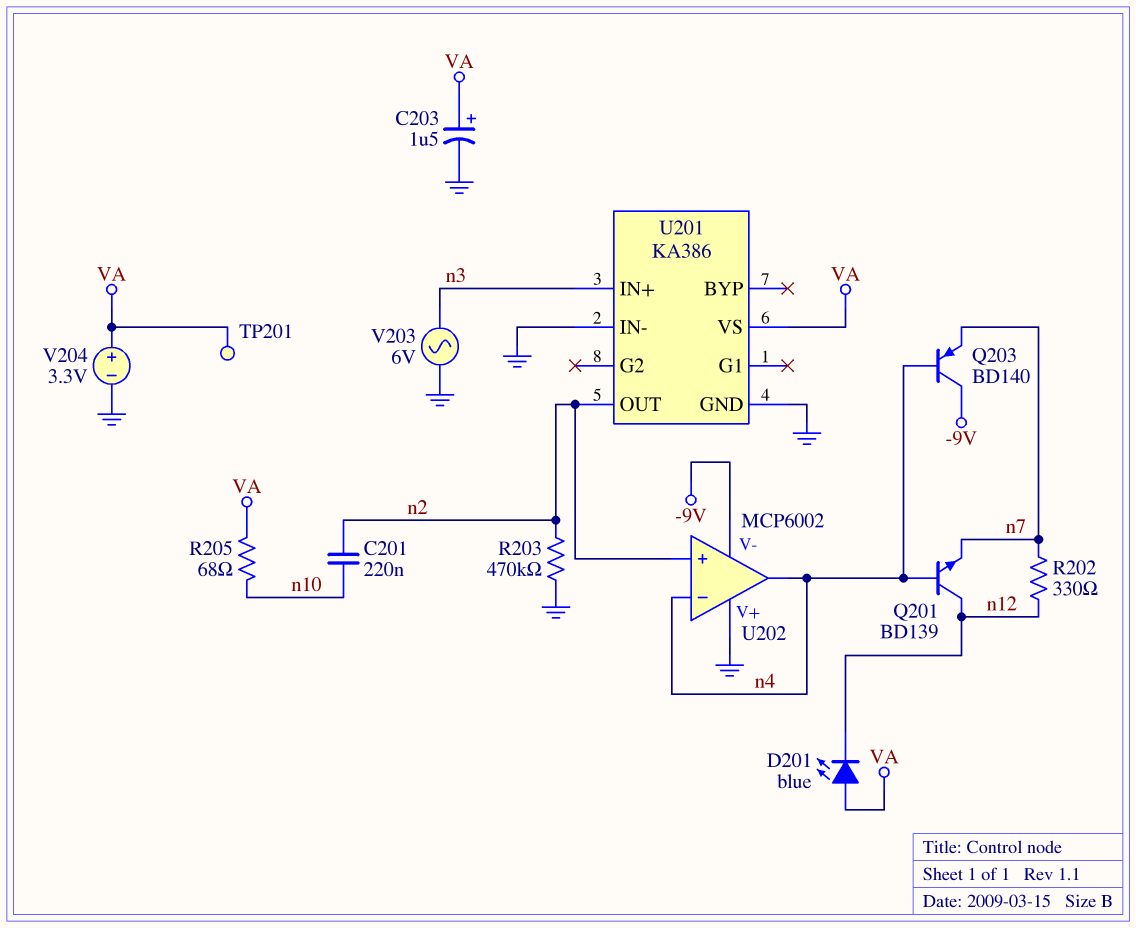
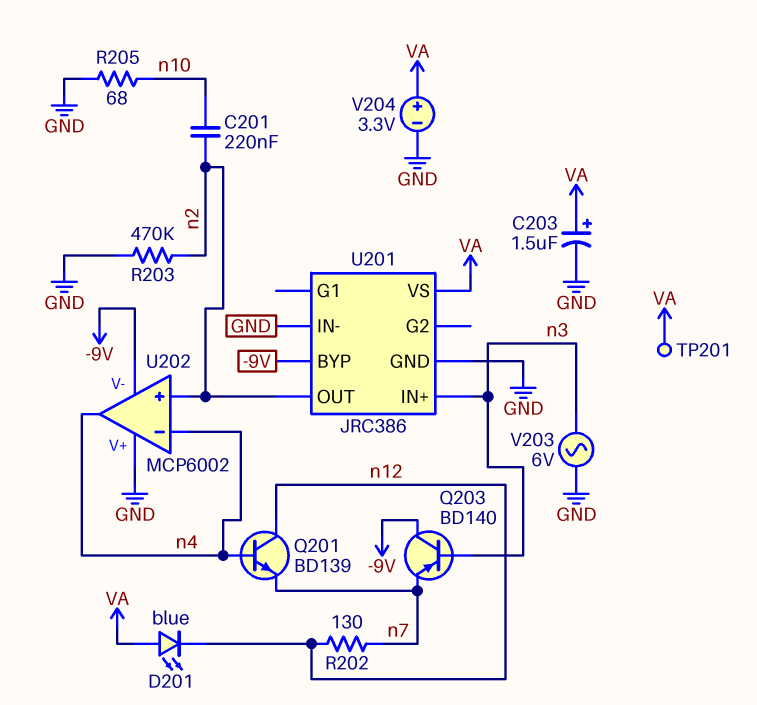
Q203: PNP BD140 (B n4, C -9V, E n7) -> PNP BD140 (B n3, C -9V, E n7)
R202: 330 (n7, n12) -> 130 (n7, n12)
R205: 68 (VA, n10) -> 68 (GND, n10)
U201: KA386 -> JRC386
U201 pin BYP: none -> -9V

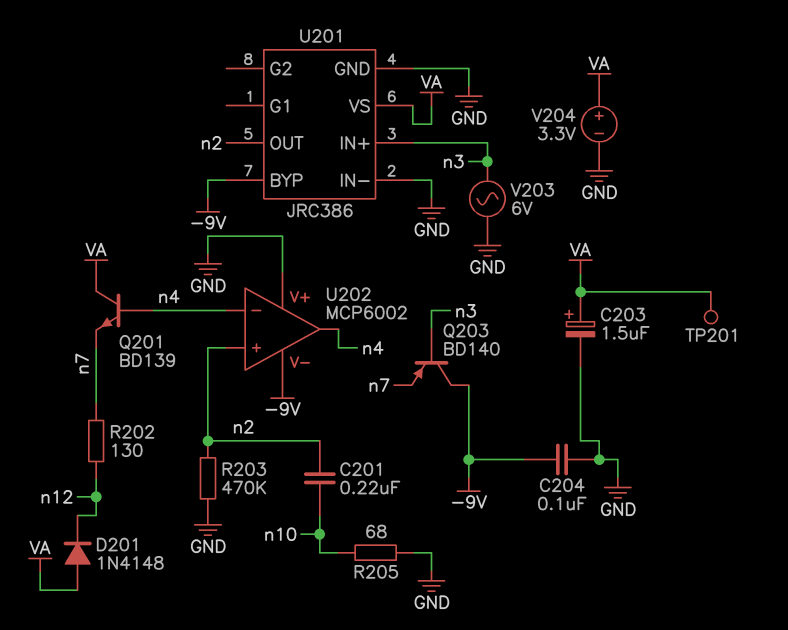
C204: none -> 100nF (-9V, GND)
D201: LED blue (A VA, K n12) -> diode 1N4148 (A VA, K n12)
Q201: NPN BD139 (B n4, C n12, E n7) -> NPN BD139 (B n4, C VA, E n7)

